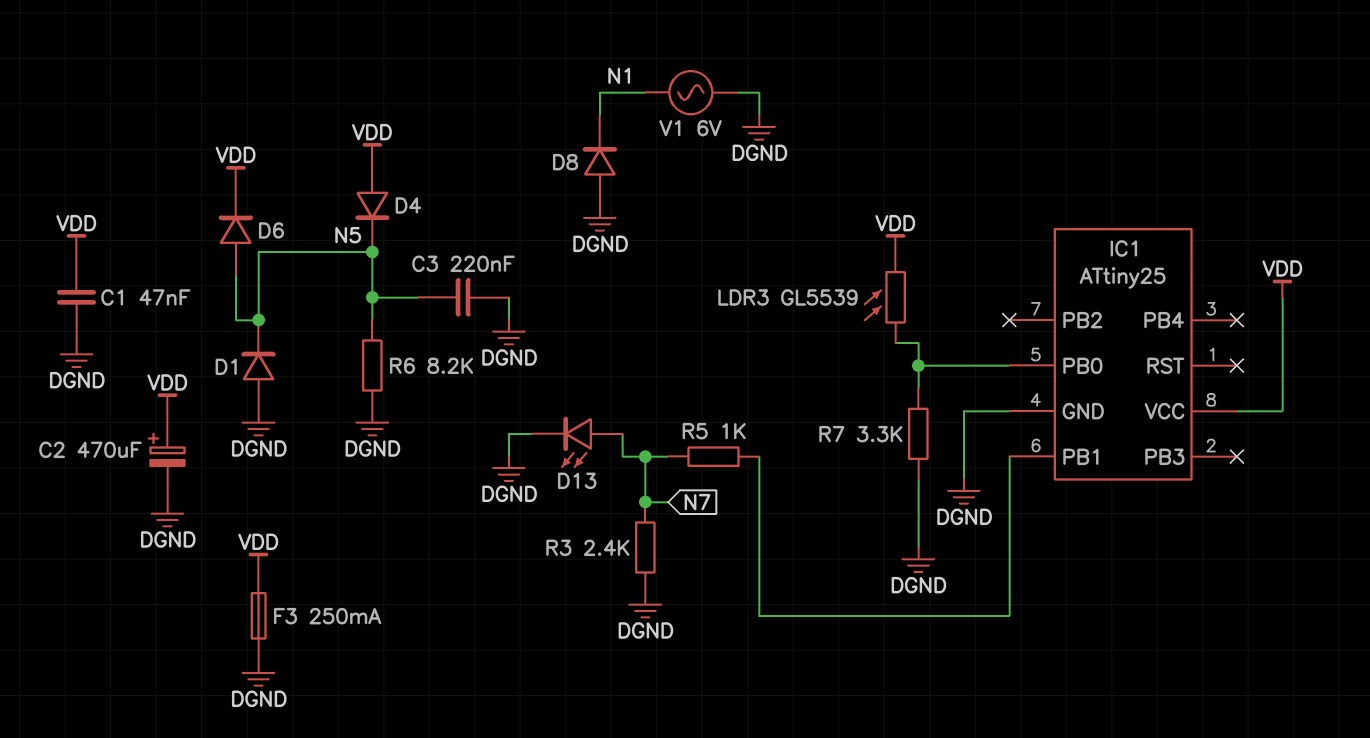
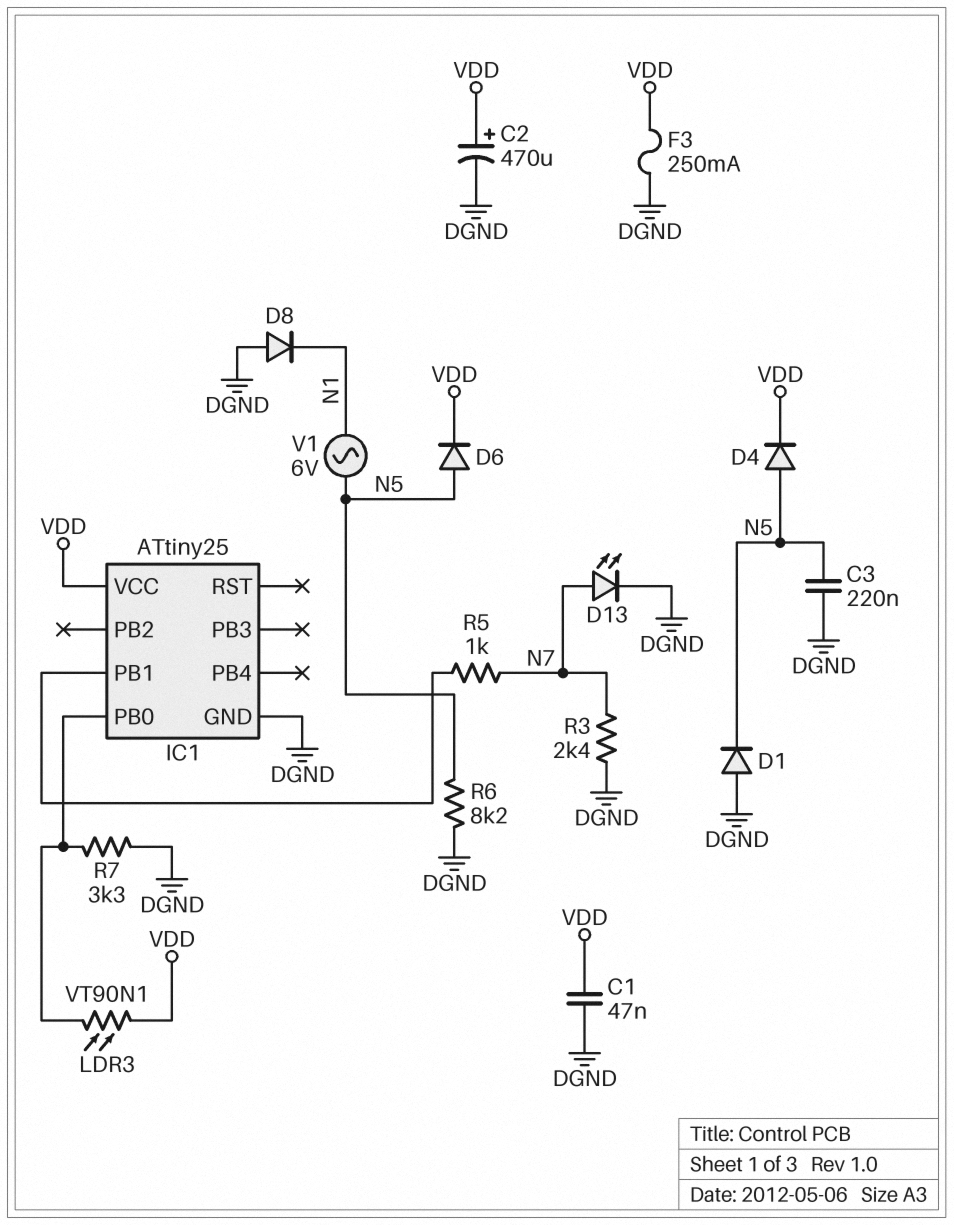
D4: diode (A VDD, K N5) -> diode (A N5, K VDD)
LDR3: GL5539 (IC1/PB0, VDD) -> VT90N1 (IC1/PB0, VDD)
V1: AC 6V (DGND, N1) -> AC 6V (N1, N5)

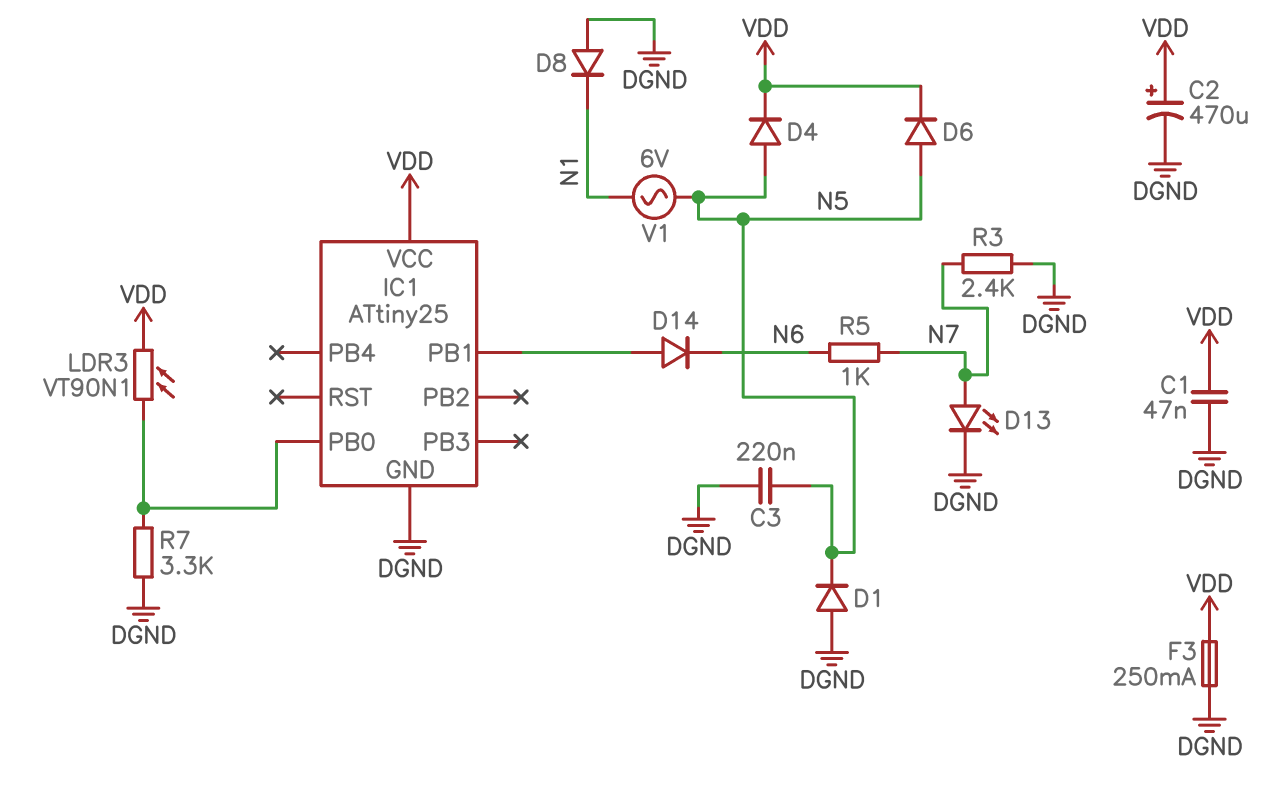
D14: none -> diode (A IC1/PB1, K N6)
R5: 1k (IC1/PB1, N7) -> 1k (N6, N7)
R6: 8.2k (DGND, N5) -> none

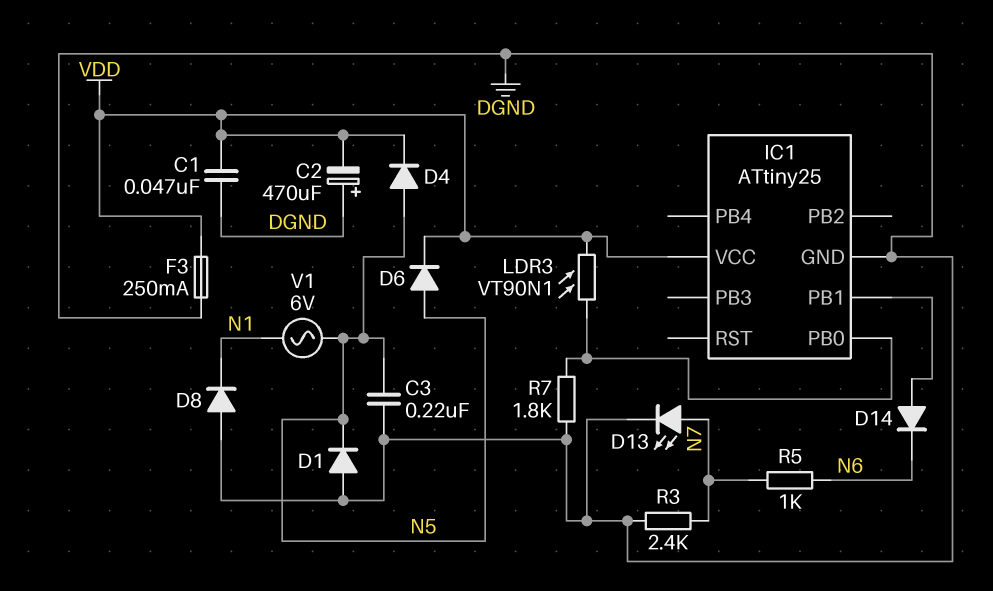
C2: 470uF (plus VDD, minus DGND) -> 470uF (plus DGND, minus VDD)
R7: 3.3k (DGND, IC1/PB0) -> 1.8k (DGND, IC1/PB0)

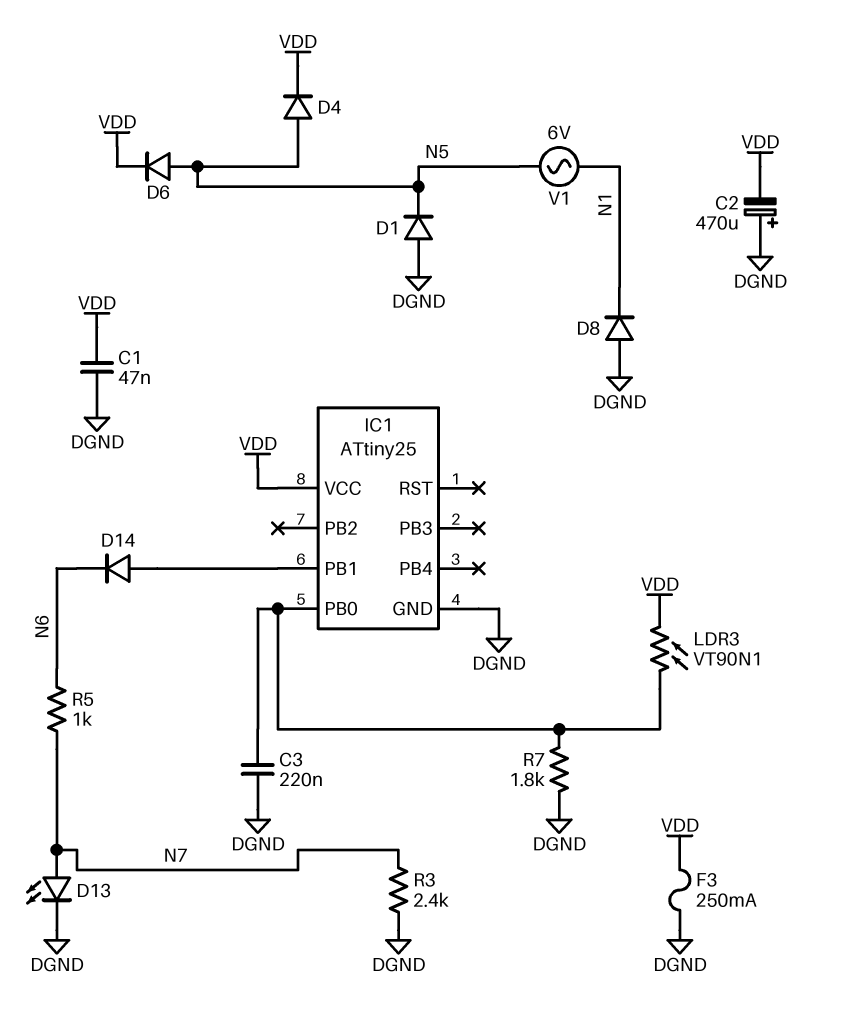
C3: 220nF (DGND, N5) -> 220nF (DGND, IC1/PB0)

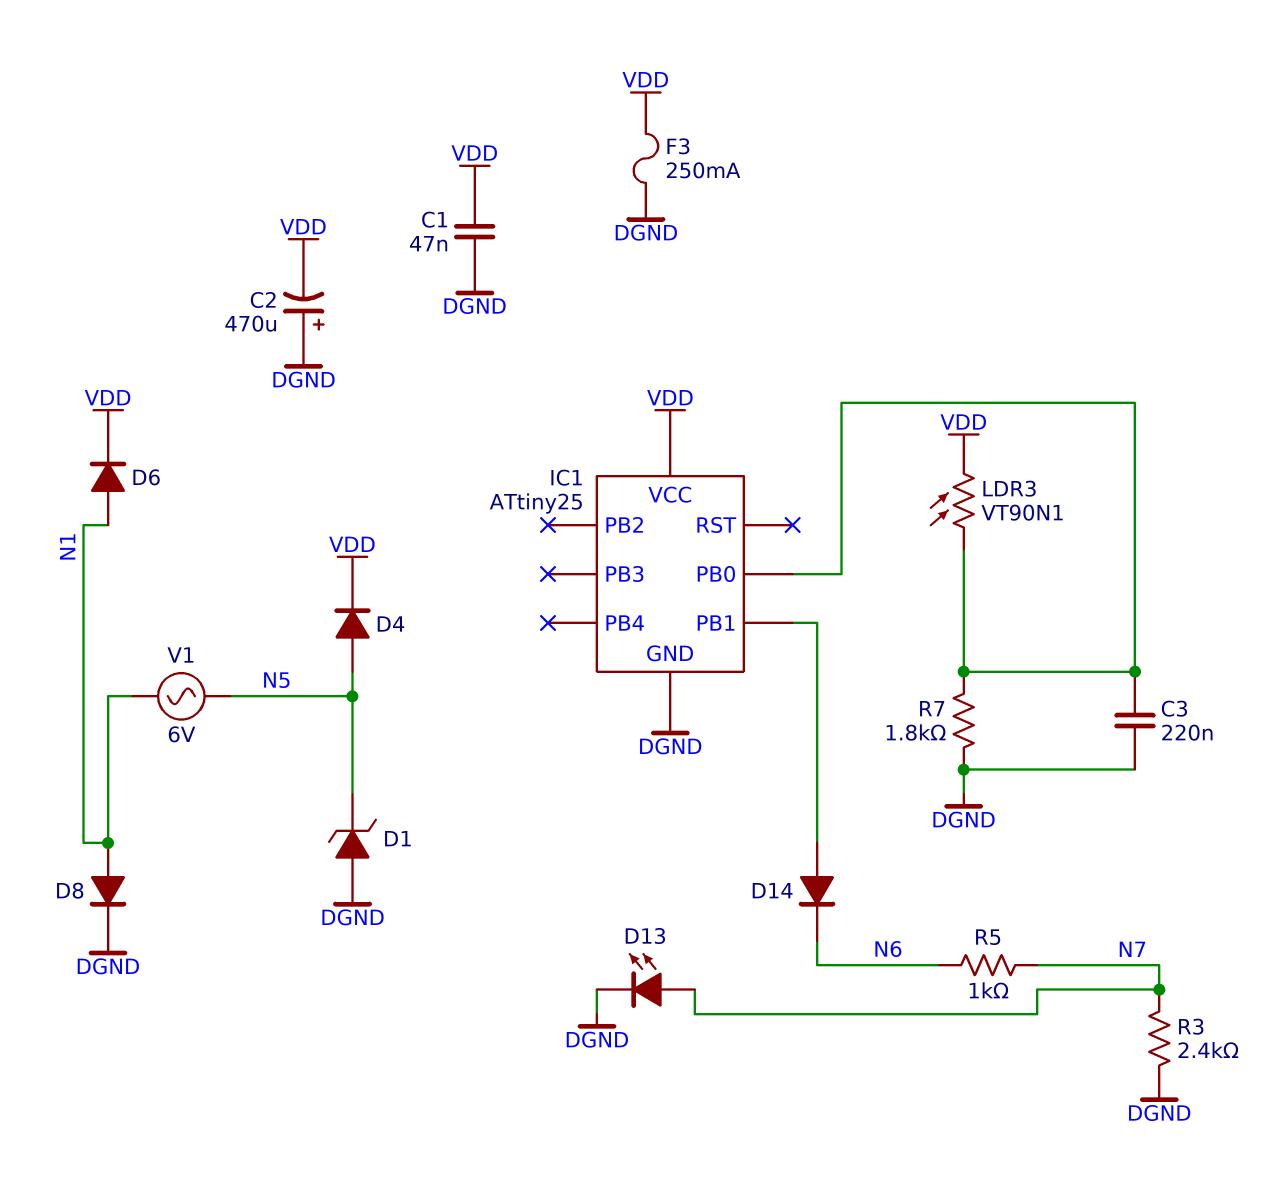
D1: diode (A DGND, K N5) -> zener (A DGND, K N5)
D6: diode (A N5, K VDD) -> diode (A N1, K VDD)
D8: diode (A DGND, K N1) -> diode (A N1, K DGND)

